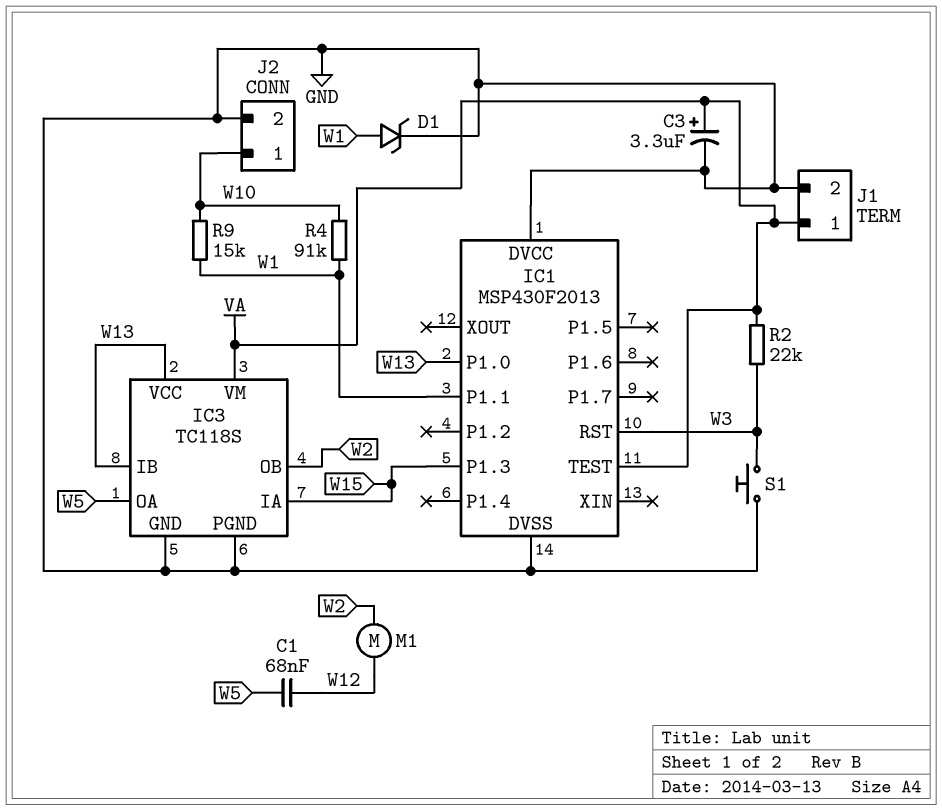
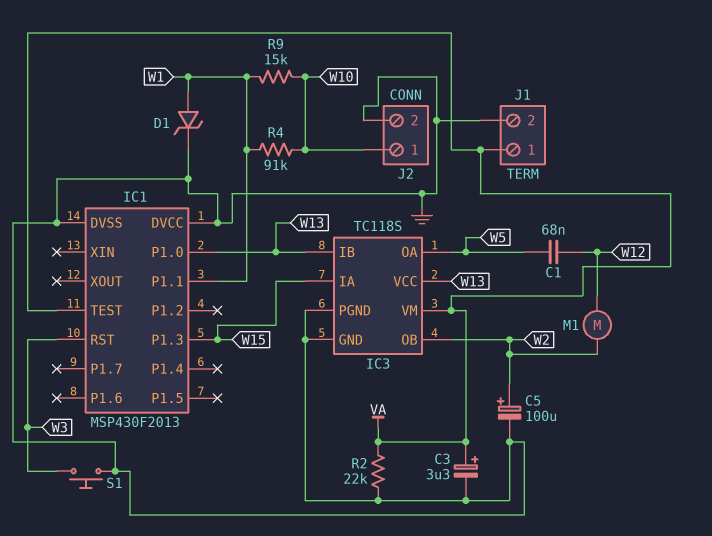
C5: none -> 100uF (plus W2, minus GND)
R2: 22k (VA, W3) -> 22k (GND, VA)

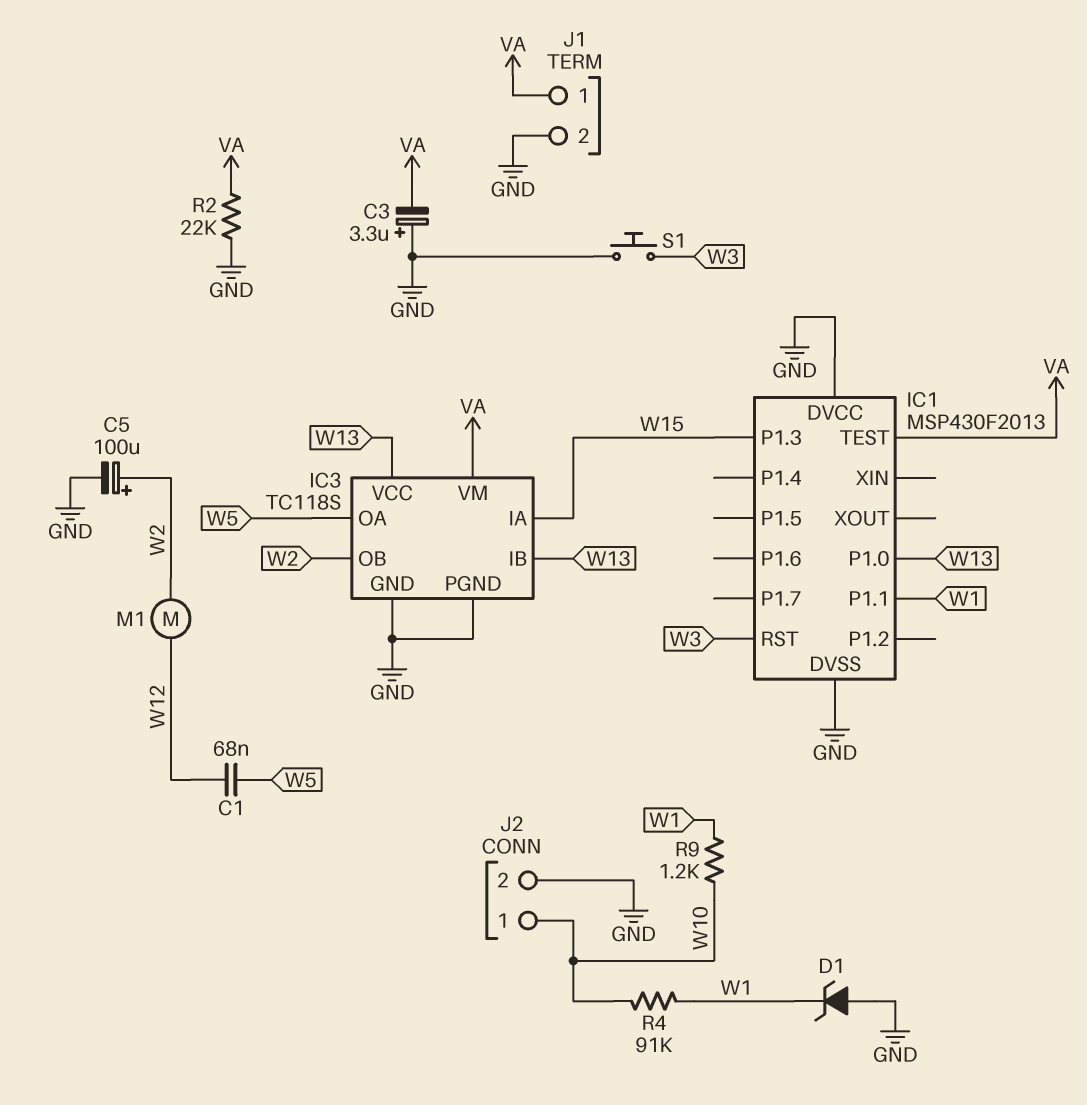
C3: 3.3uF (plus VA, minus GND) -> 3.3uF (plus GND, minus VA)
D1: zener (A W1, K GND) -> zener (A GND, K W1)
R9: 15k (W1, W10) -> 1.2k (W1, W10)

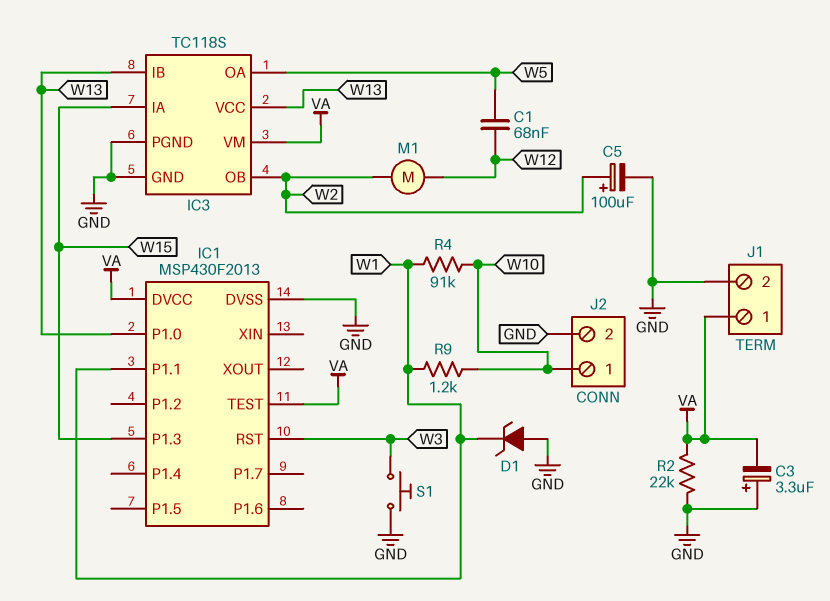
IC1 pin DVCC: GND -> VA

